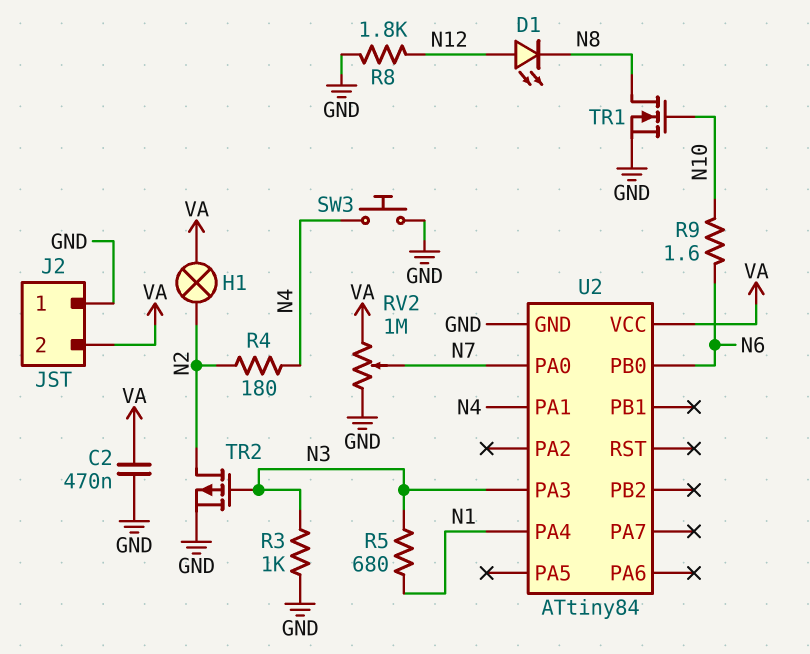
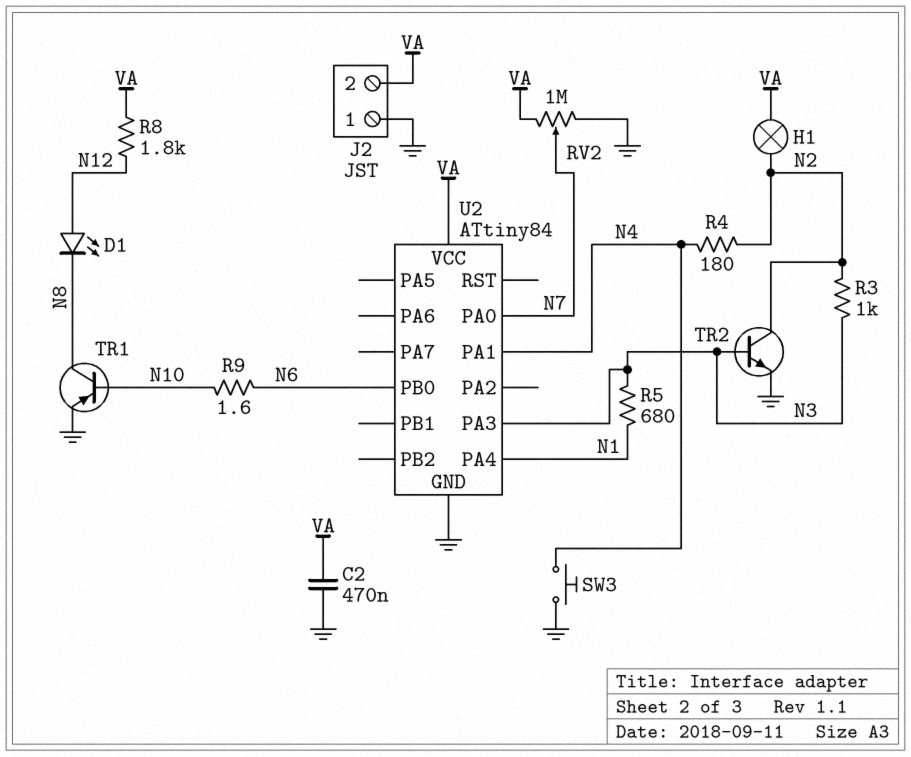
R3: 1k (GND, N3) -> 1k (N2, N3)
R8: 1.8k (GND, N12) -> 1.8k (N12, VA)
TR1: NMOS (G N10, D N8, S GND) -> PNP (B N10, C N8, E GND)
TR2: PMOS (G N3, D N2, S GND) -> NPN (B N3, C N2, E GND)

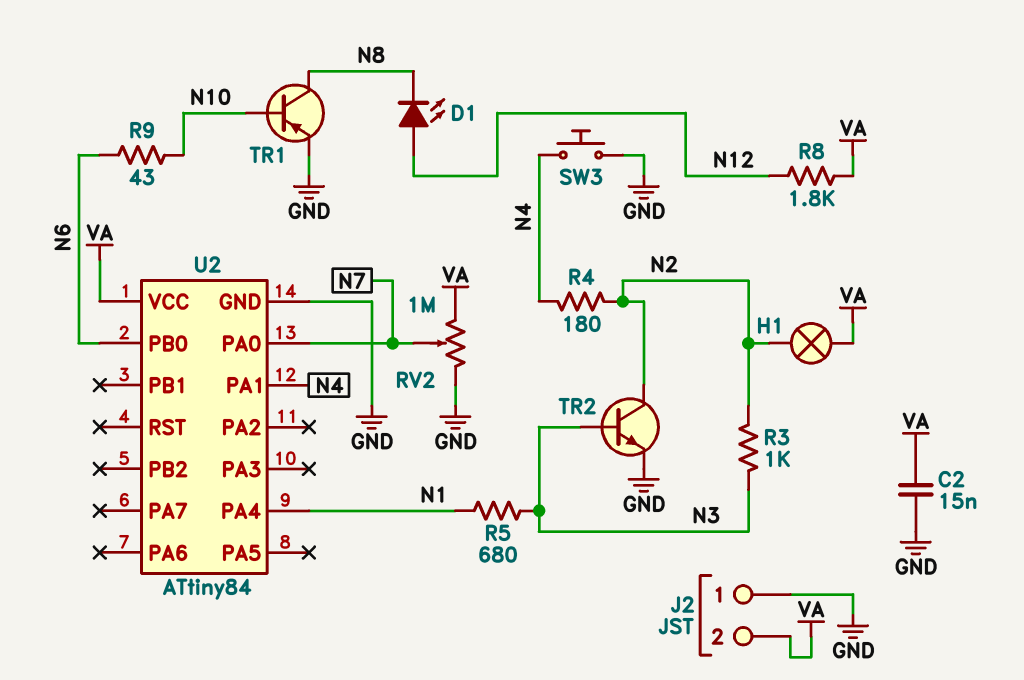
C2: 470nF (GND, VA) -> 15nF (GND, VA)
R9: 1.6 (N6, N10) -> 43 (N6, N10)
U2 pin PA3: N3 -> none

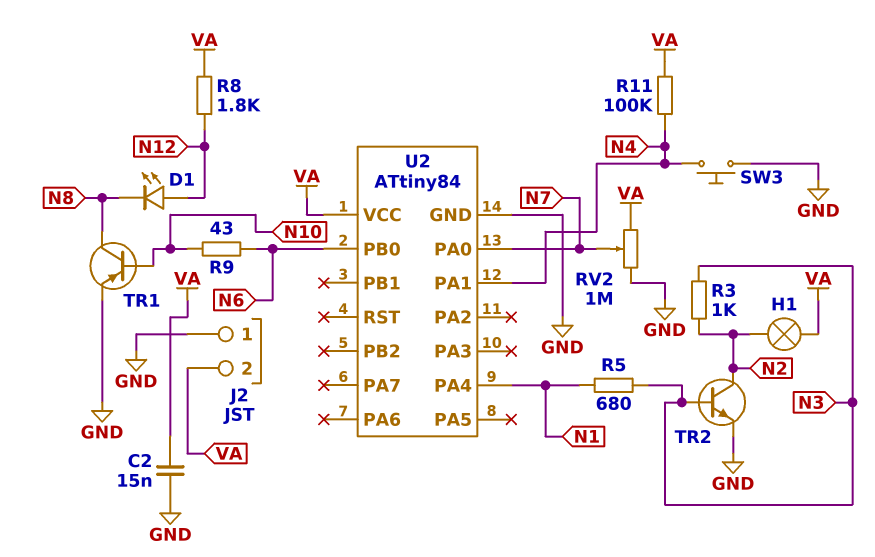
R4: 180 (N2, N4) -> none
R11: none -> 100k (N4, VA)

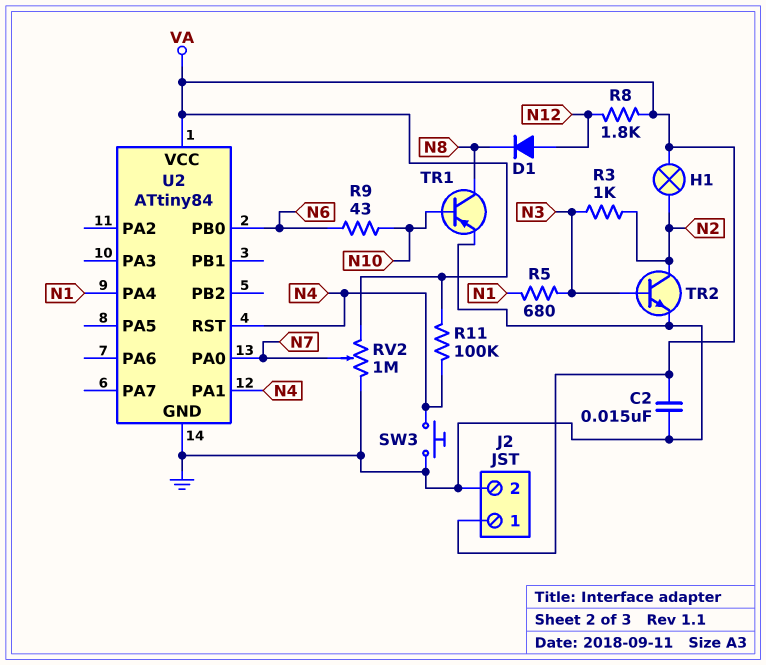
D1: LED (A N12, K N8) -> diode (A N12, K N8)
J2 pin 1: GND -> VA
J2 pin 2: VA -> GND
U2 pin RST: none -> N4

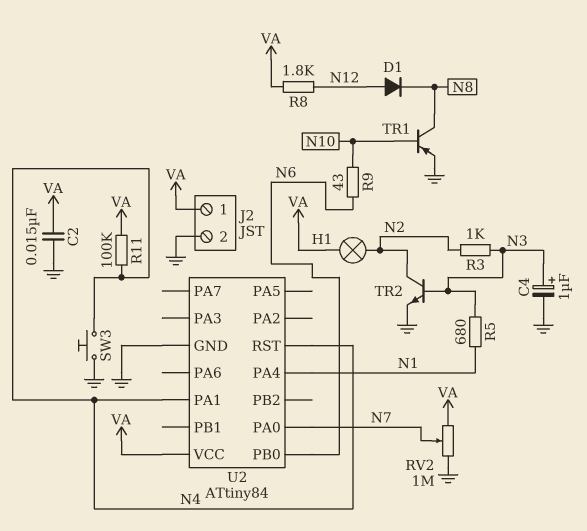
C4: none -> 1uF (plus N3, minus GND)

